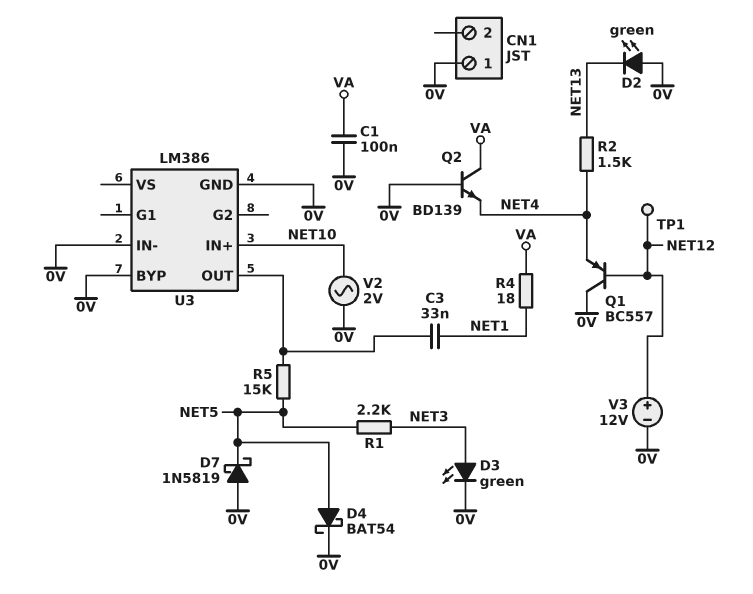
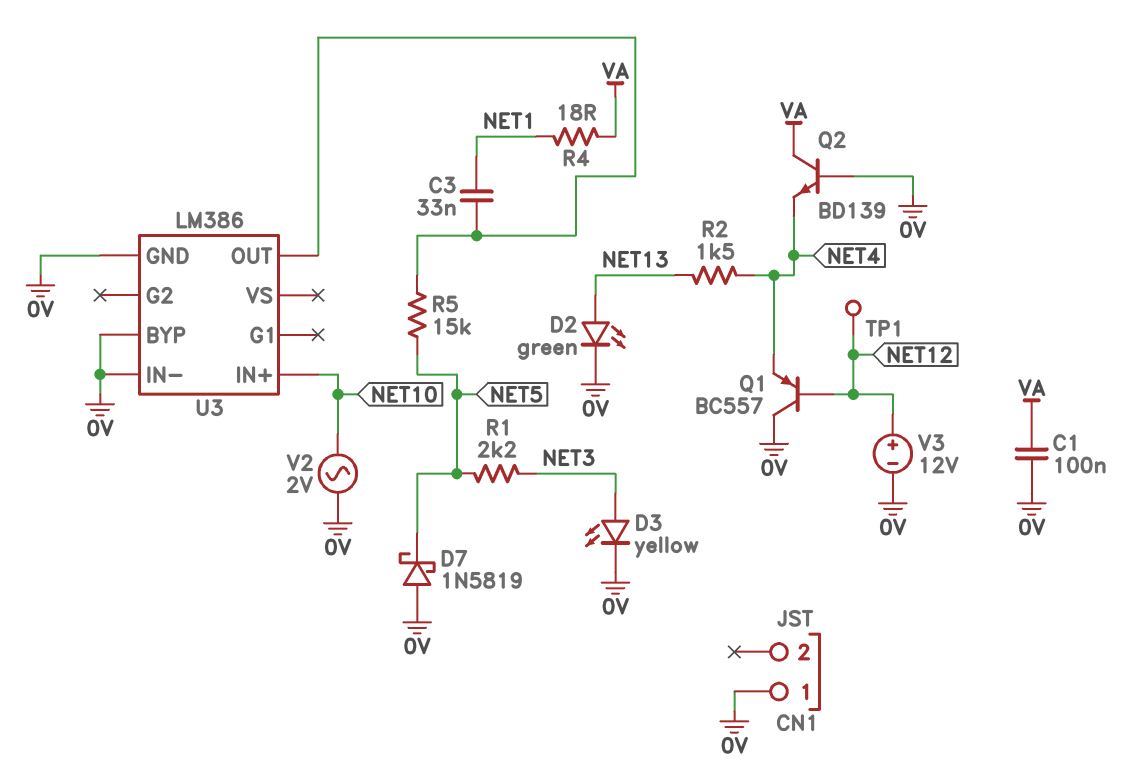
D2: LED green (A 0V, K NET13) -> LED green (A NET13, K 0V)
D3: LED green (A NET3, K 0V) -> LED yellow (A NET3, K 0V)
D4: schottky BAT54 (A NET5, K 0V) -> none

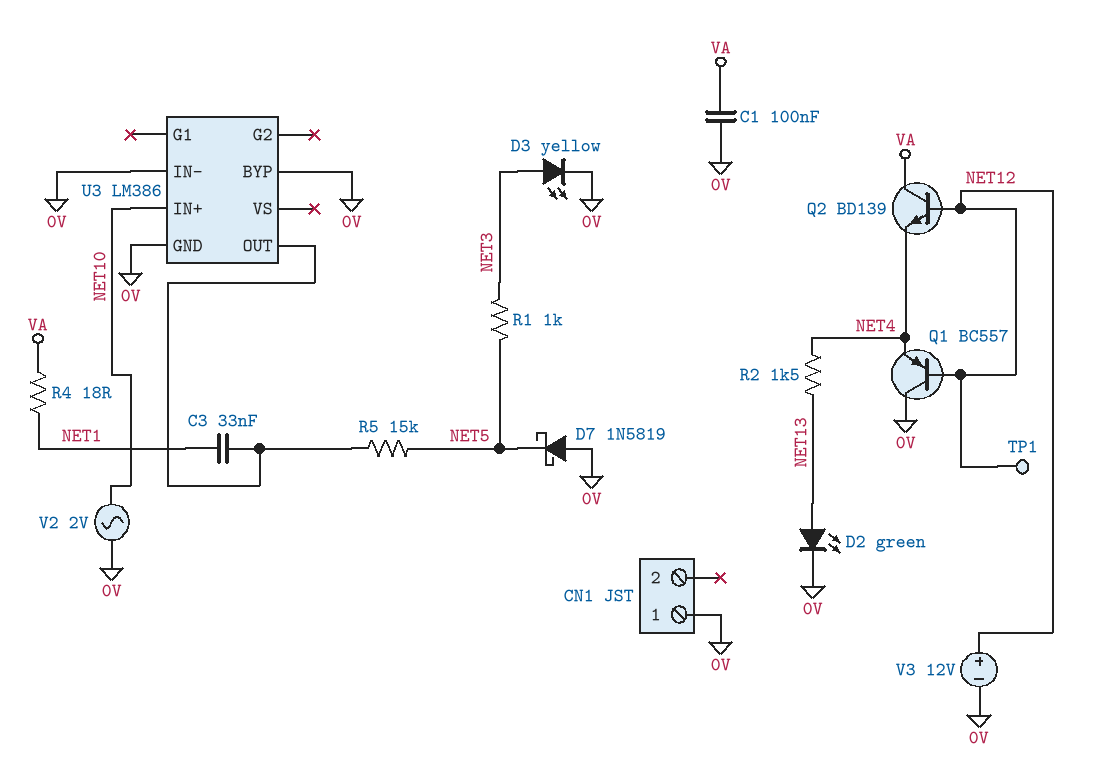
Q2: NPN BD139 (B 0V, C VA, E NET4) -> NPN BD139 (B NET12, C VA, E NET4)
R1: 2.2k (NET3, NET5) -> 1k (NET3, NET5)

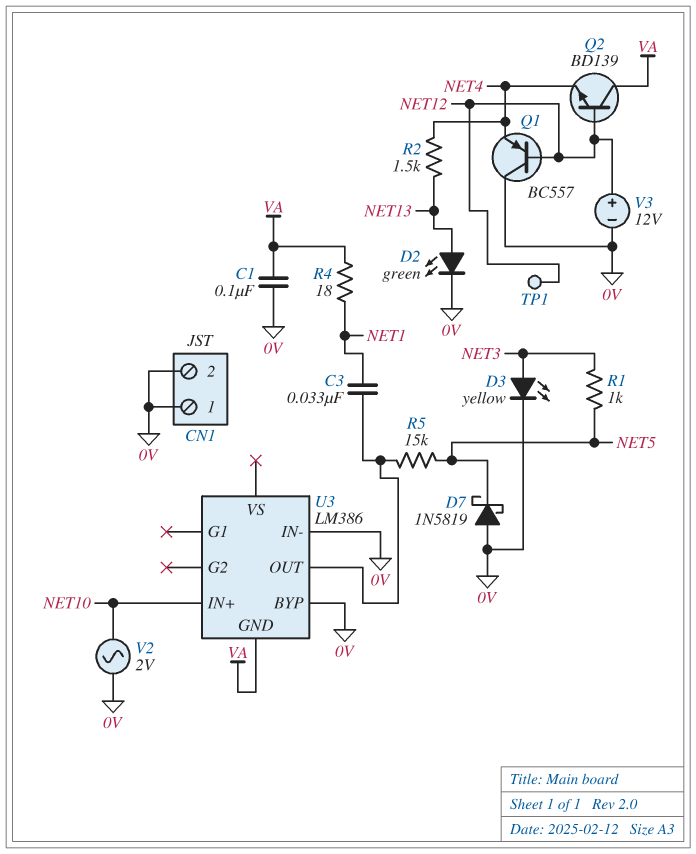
CN1 pin 2: none -> 0V
U3 pin GND: 0V -> VA

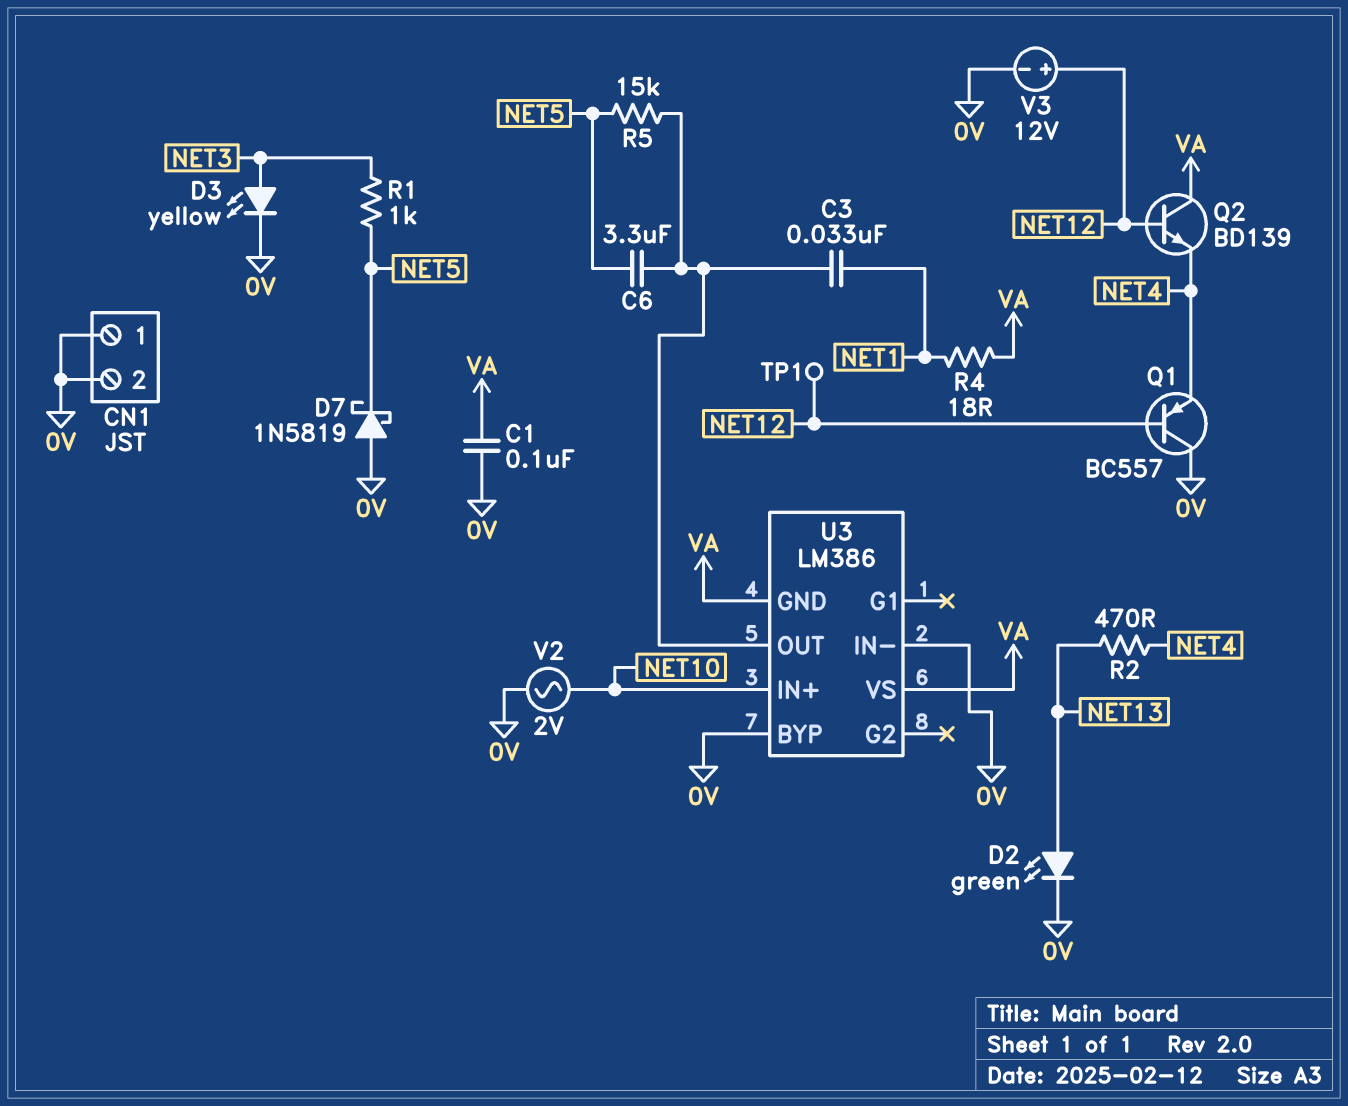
C6: none -> 3.3uF (NET5, U3/OUT)
R2: 1.5k (NET4, NET13) -> 470 (NET4, NET13)
U3 pin VS: none -> VA

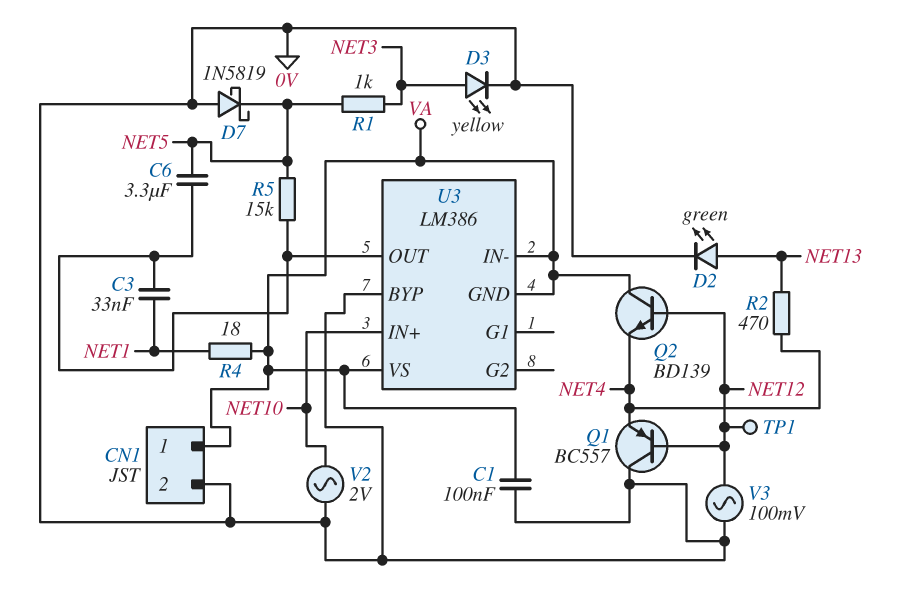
CN1 pin 1: 0V -> VA
U3 pin IN-: 0V -> VA
V3: 12V (plus NET12, minus 0V) -> AC 100mV (0V, NET12)

